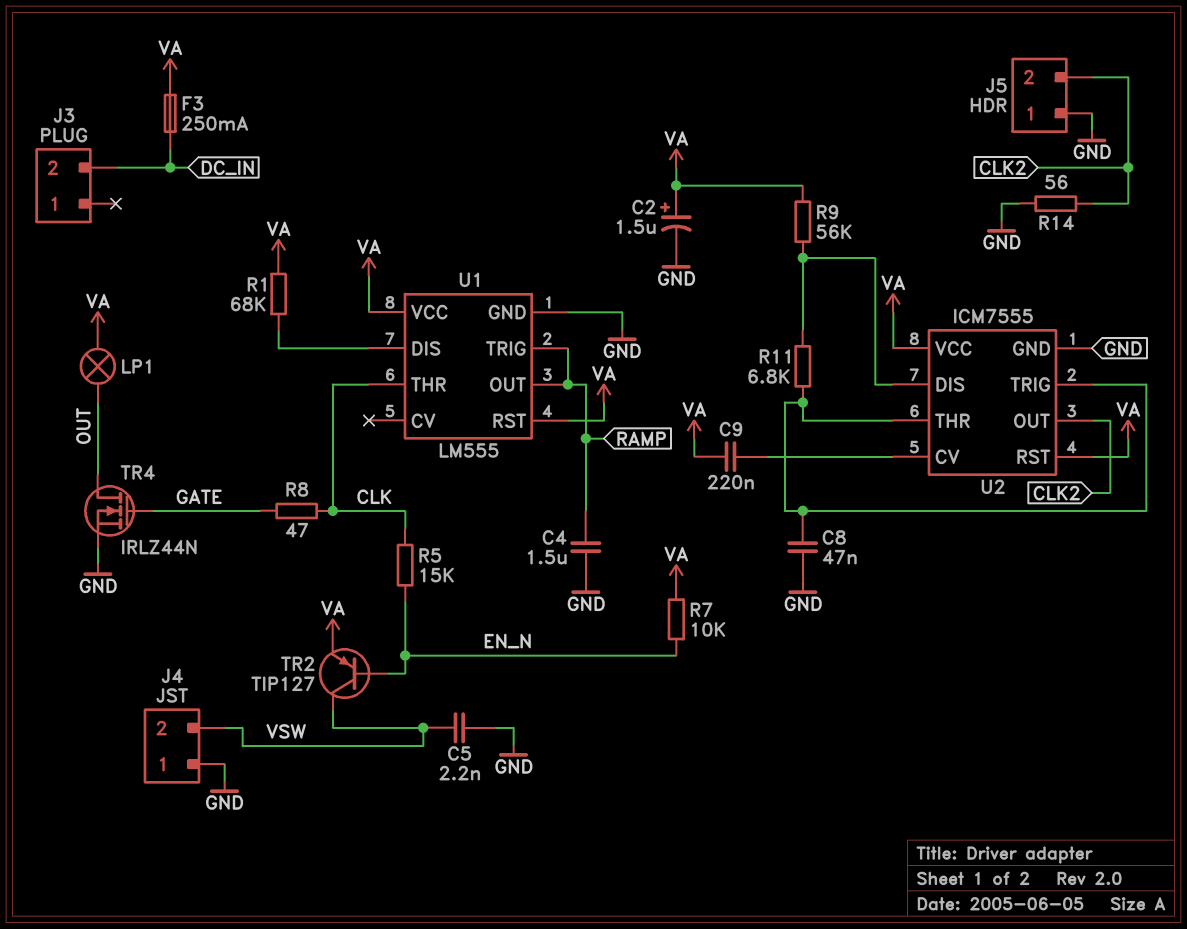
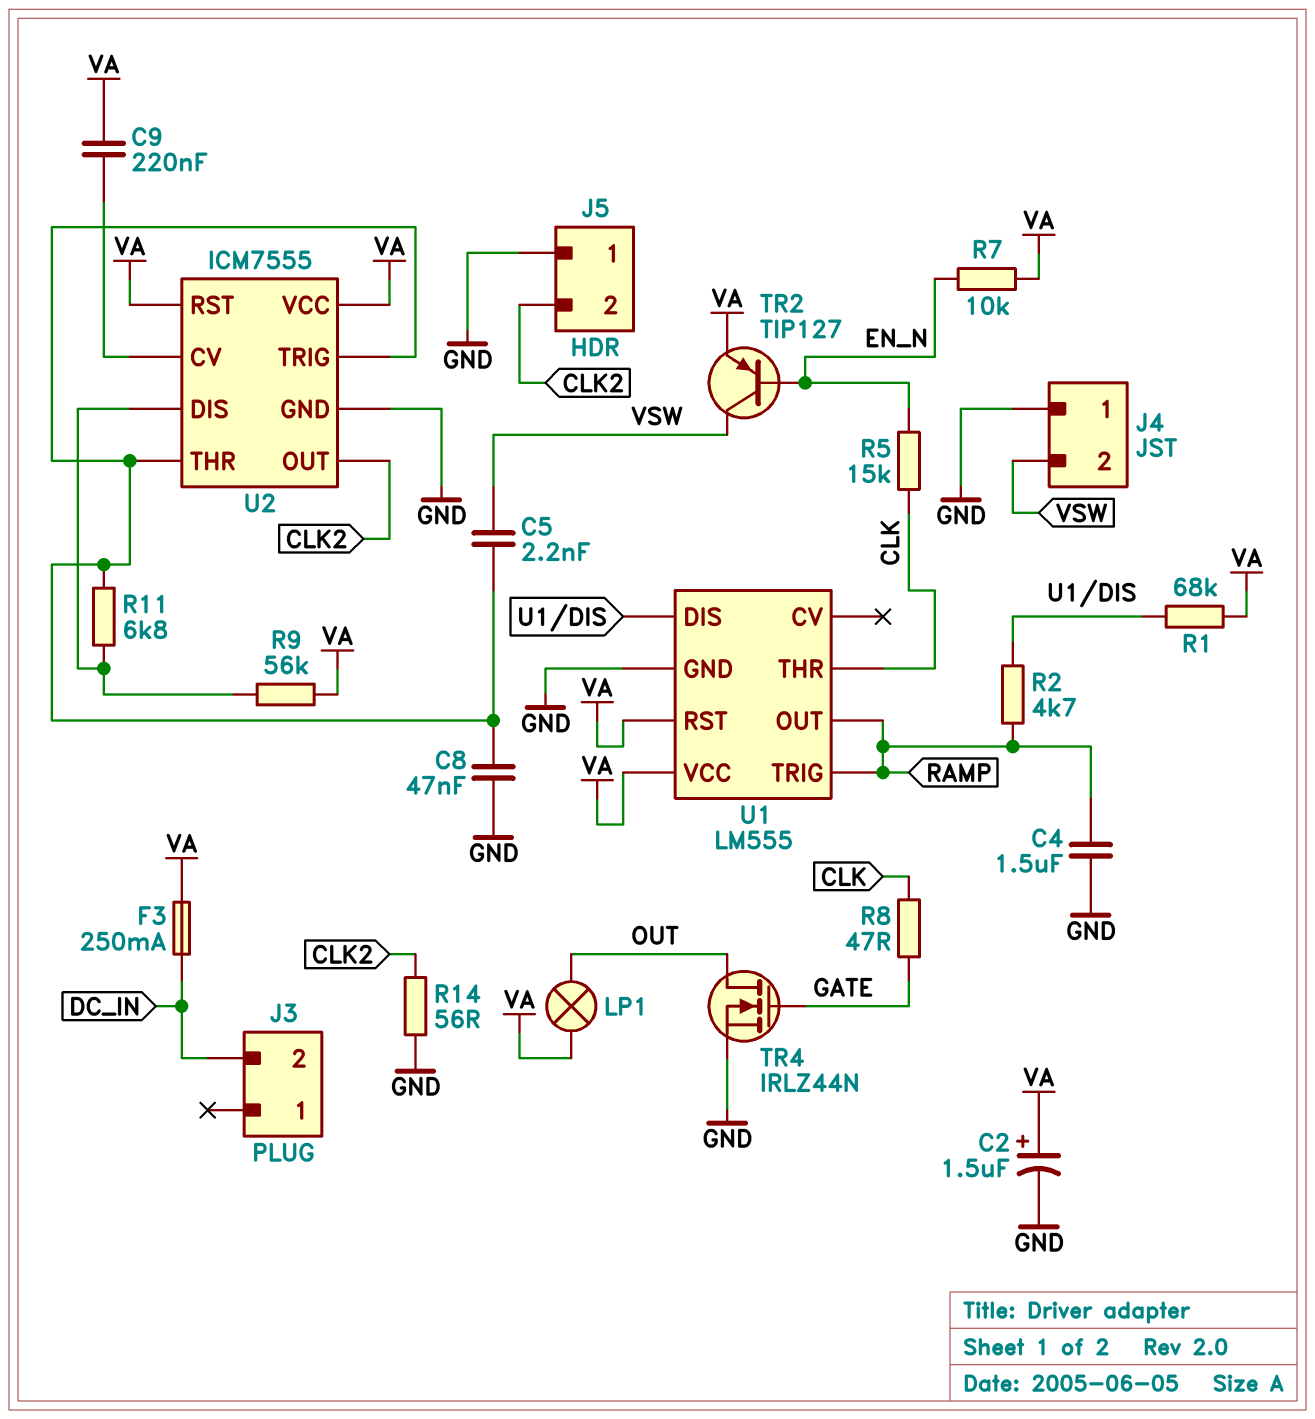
C5: 2.2nF (GND, VSW) -> 2.2nF (U2/THR, VSW)
R2: none -> 4.7k (RAMP, U1/DIS)

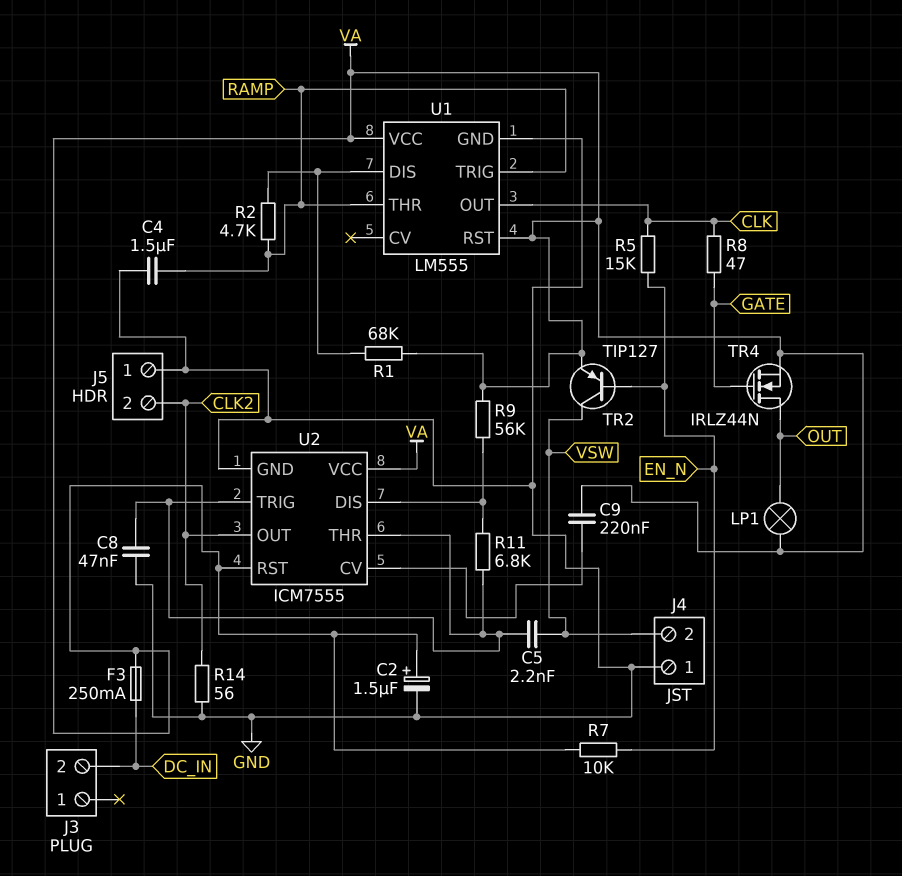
TR4: NMOS IRLZ44N (G GATE, D OUT, S GND) -> NMOS IRLZ44N (G GATE, D OUT, S VA)
U1 pin OUT: RAMP -> CLK
U1 pin THR: CLK -> RAMP

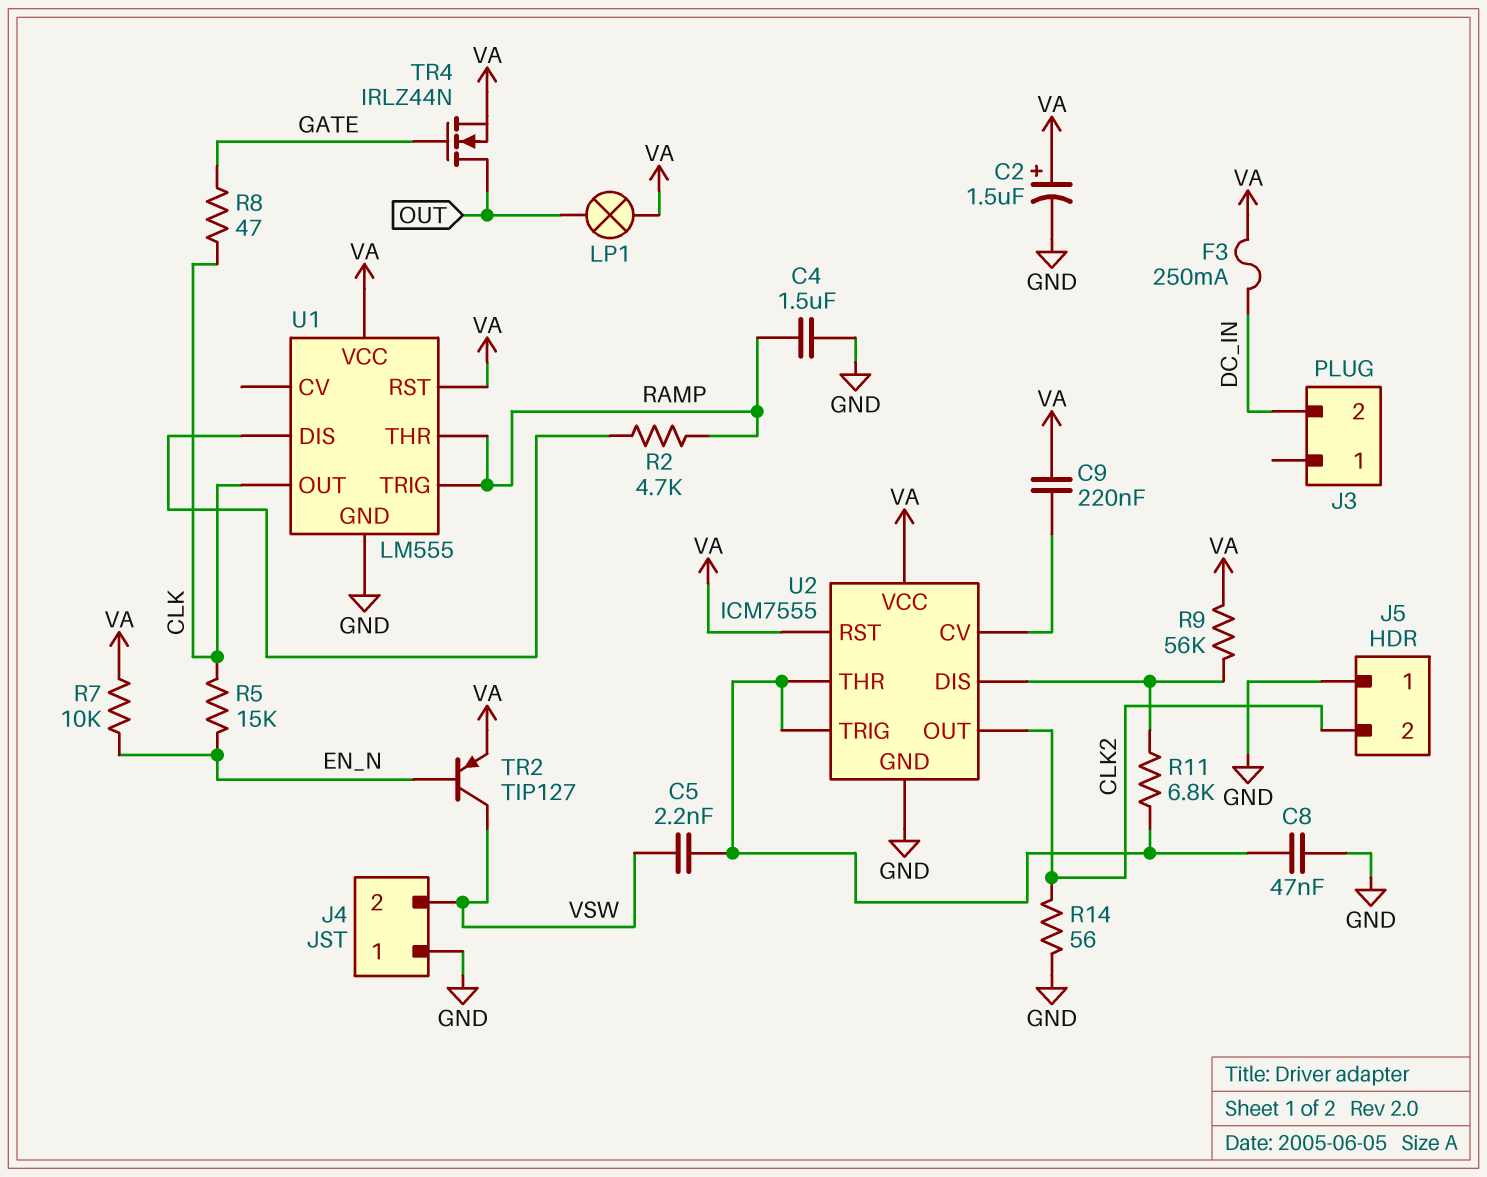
R1: 68k (U1/DIS, VA) -> none

